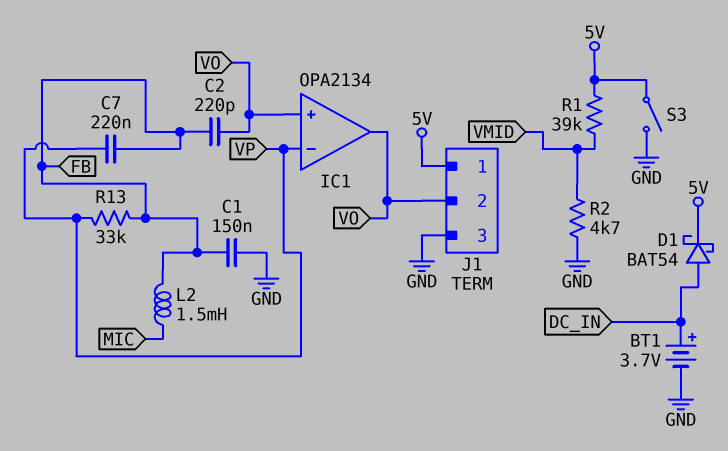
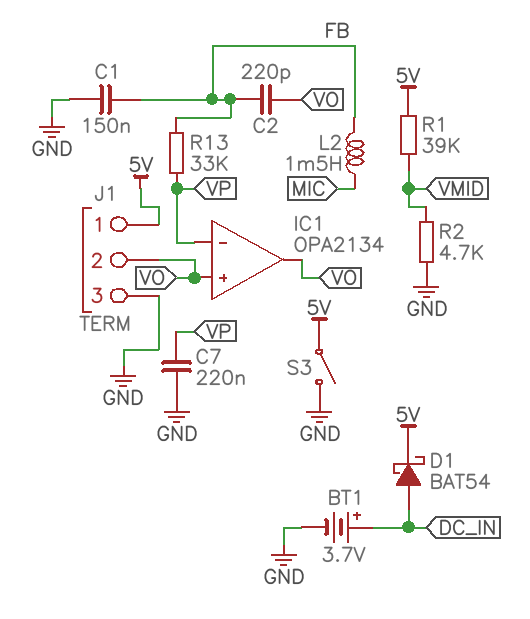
C7: 220nF (FB, VP) -> 220nF (GND, VP)

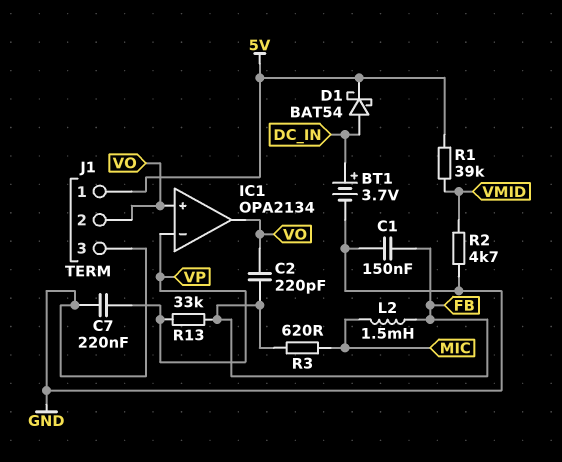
R3: none -> 620 (FB, MIC)
S3: switch (5V, GND) -> none

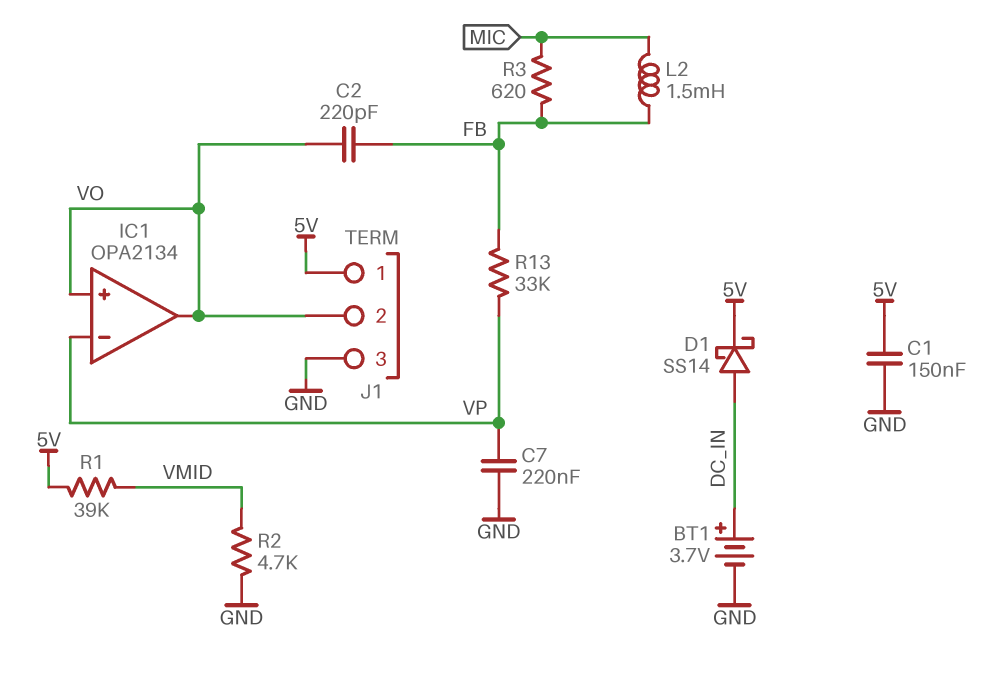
C1: 150nF (FB, GND) -> 150nF (5V, GND)
D1: schottky BAT54 (A DC_IN, K 5V) -> schottky SS14 (A DC_IN, K 5V)

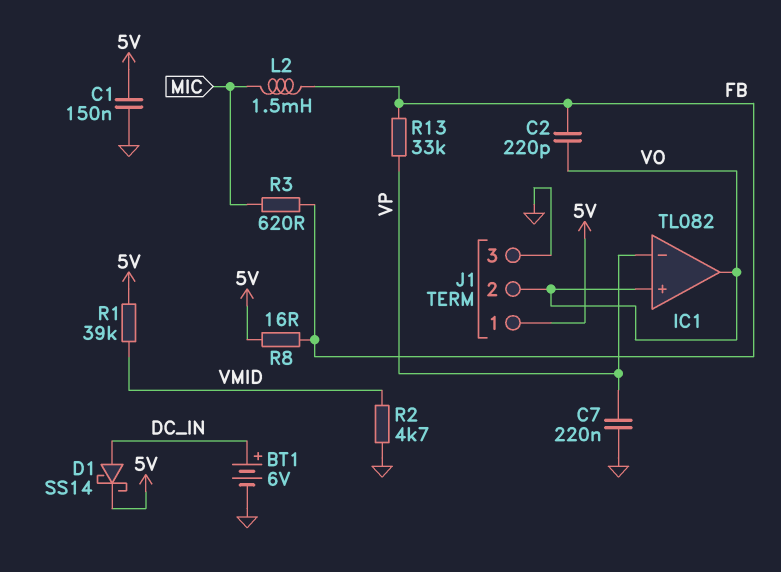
BT1: 3.7V (plus DC_IN, minus GND) -> 6V (plus DC_IN, minus GND)
IC1: OPA2134 -> TL082
R8: none -> 16 (5V, FB)

